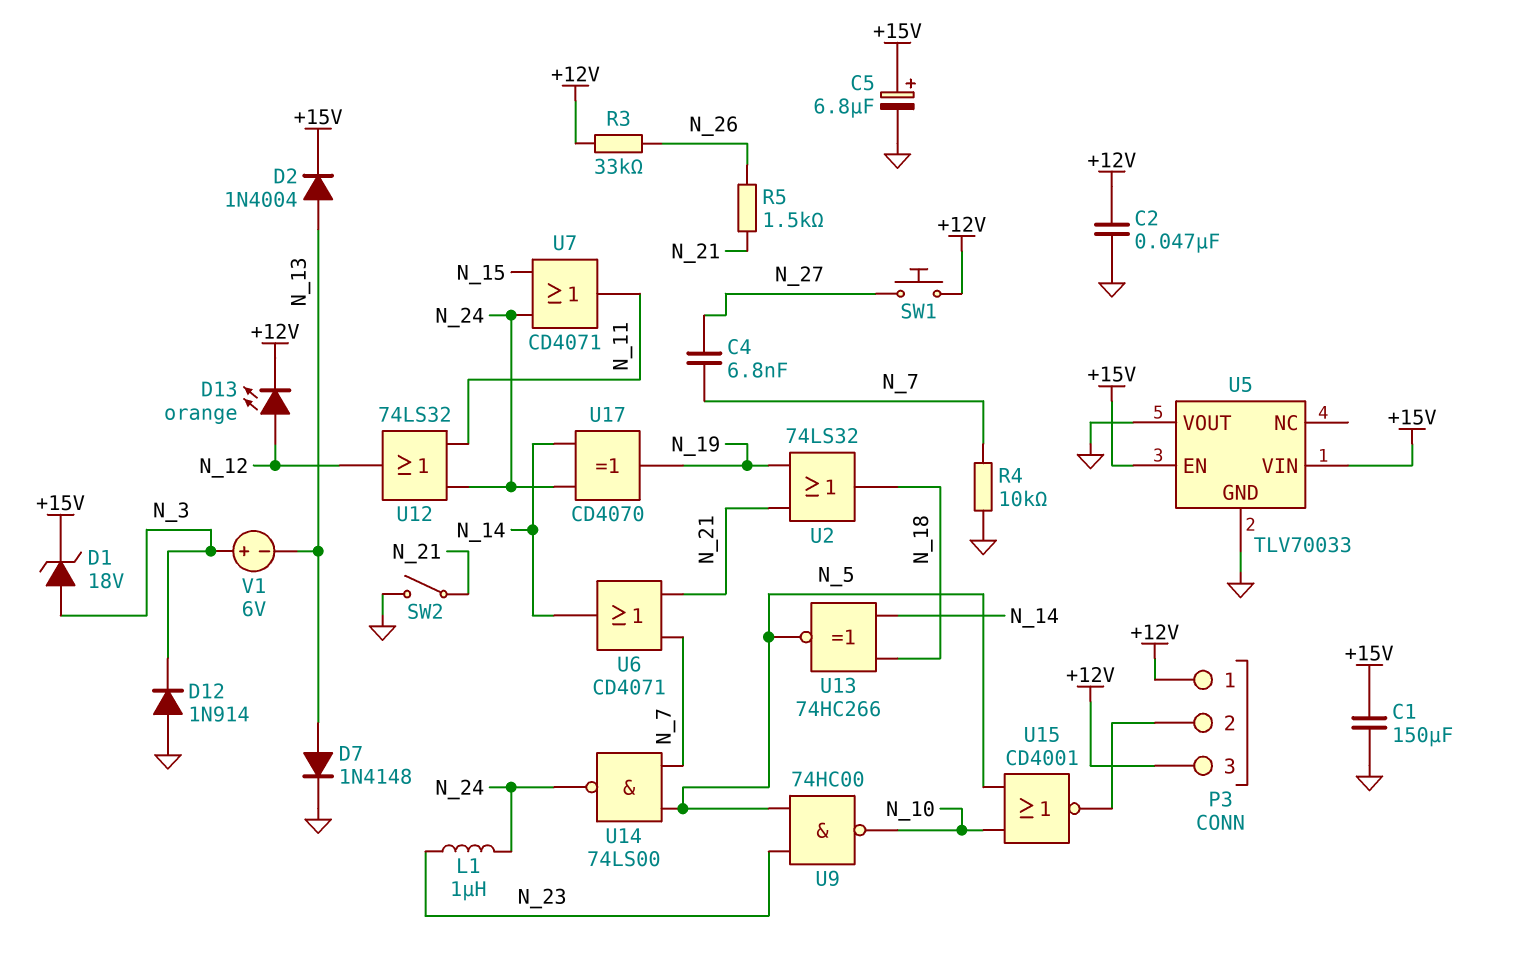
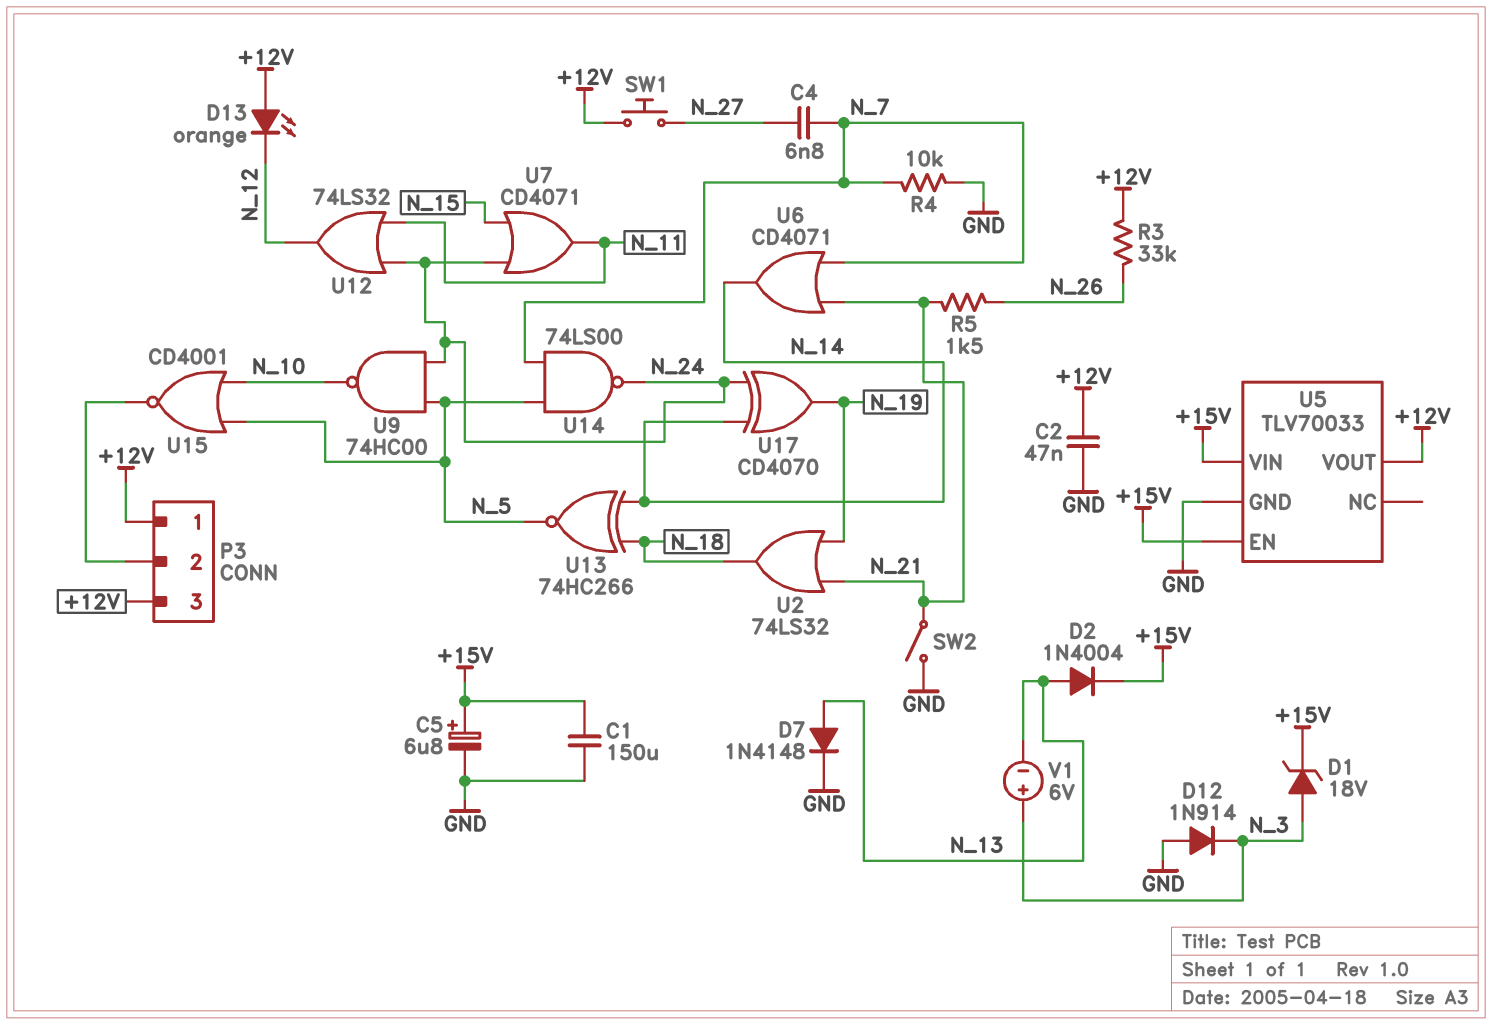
D13: LED orange (A N_12, K +12V) -> LED orange (A +12V, K N_12)
L1: 1uH (N_23, N_24) -> none
U5 pin VOUT: GND -> +12V
U9: NAND 74HC00 (in N_5, in N_23, out N_10) -> NAND 74HC00 (in N_5, in N_24, out N_10)

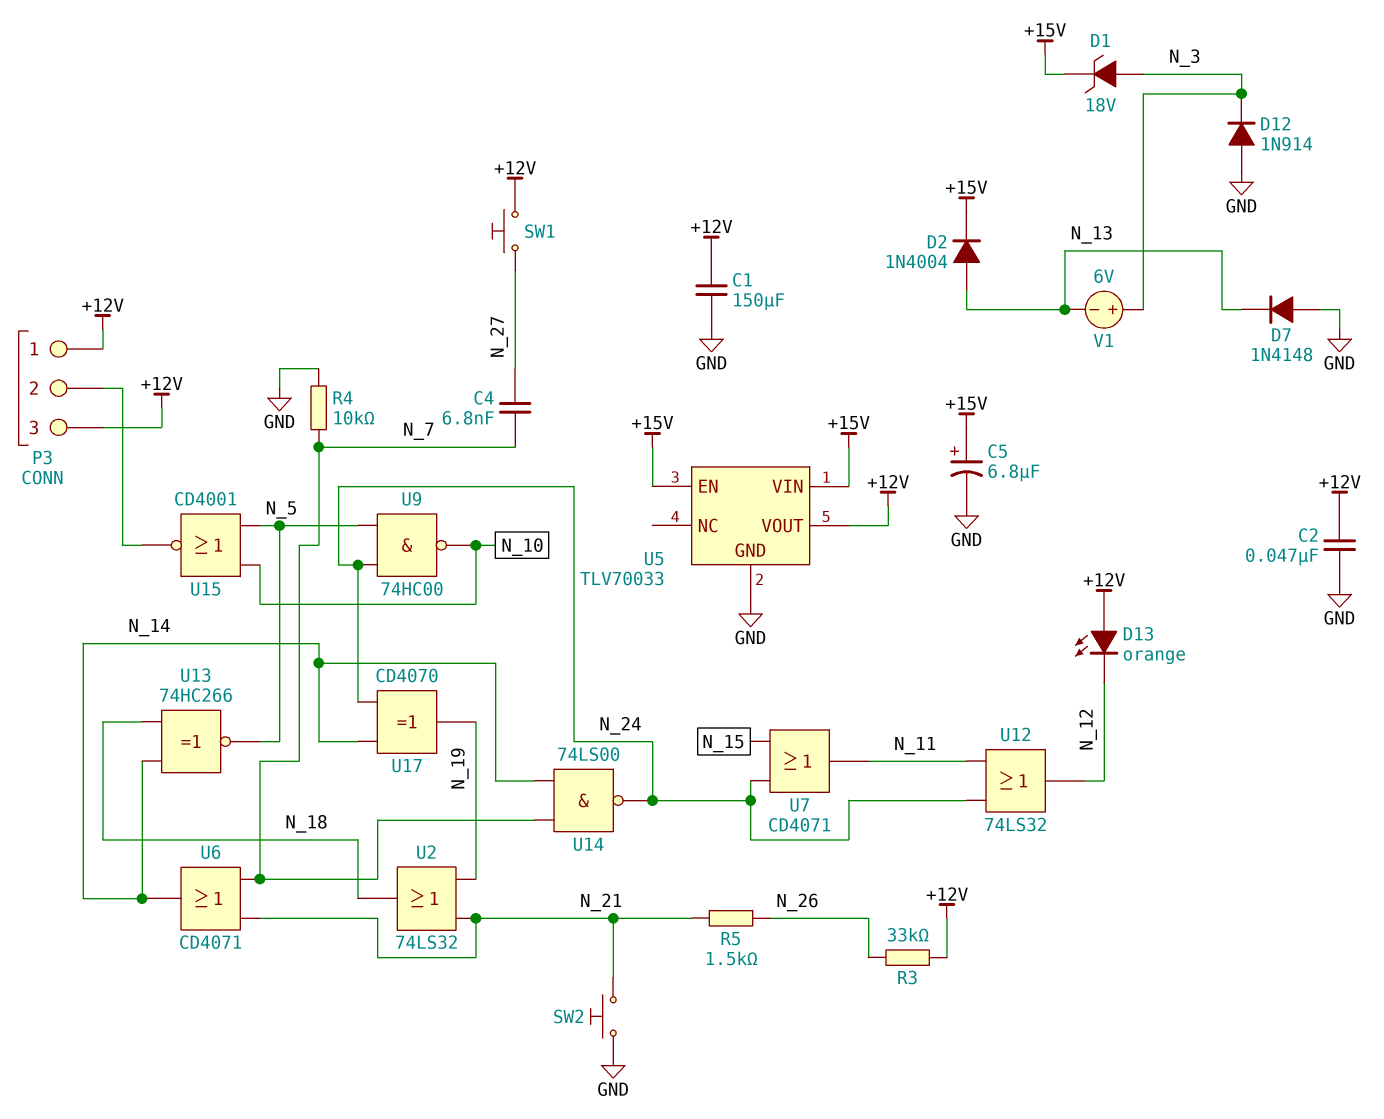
C1: 150uF (+15V, GND) -> 150uF (+12V, GND)
D7: diode 1N4148 (A N_13, K GND) -> diode 1N4148 (A GND, K N_13)
SW2: switch (GND, N_21) -> button (GND, N_21)
U14: NAND 74LS00 (in N_5, in N_7, out N_24) -> NAND 74LS00 (in N_7, in N_14, out N_24)

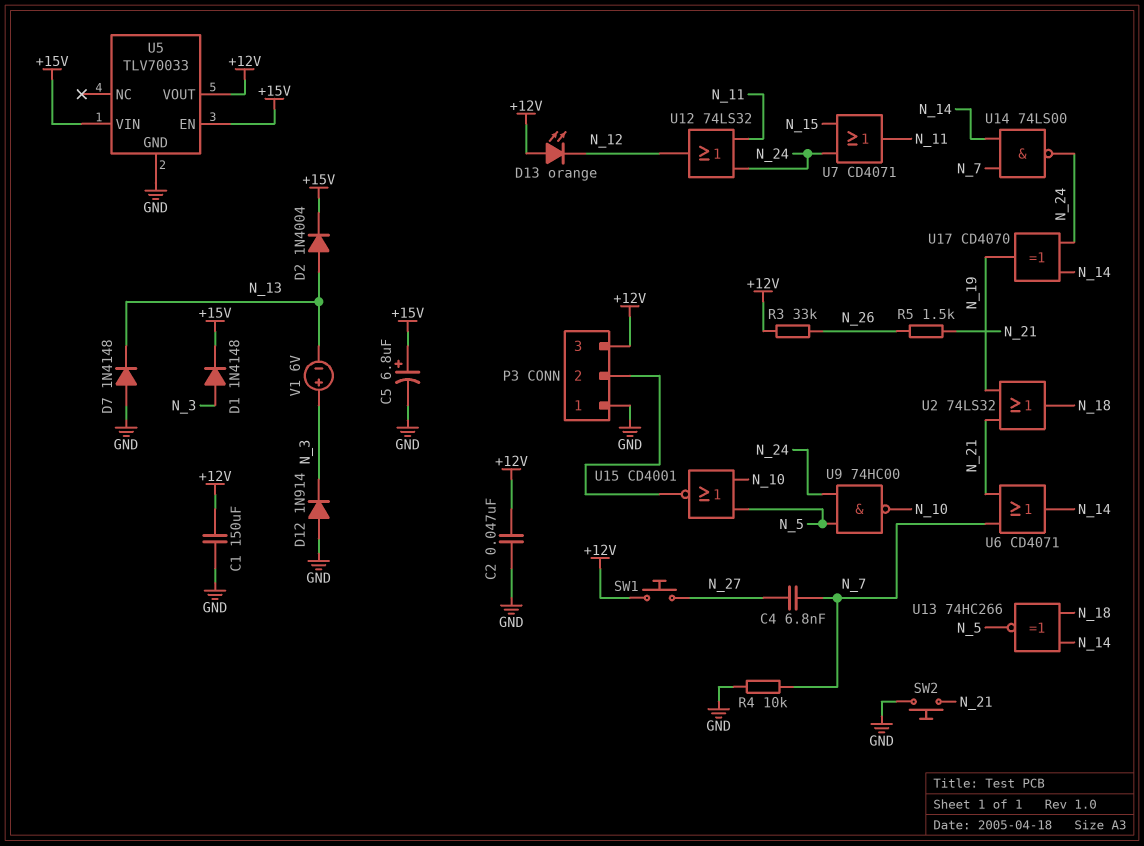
D1: zener 18V (A N_3, K +15V) -> diode 1N4148 (A N_3, K +15V)
P3 pin 1: +12V -> GND

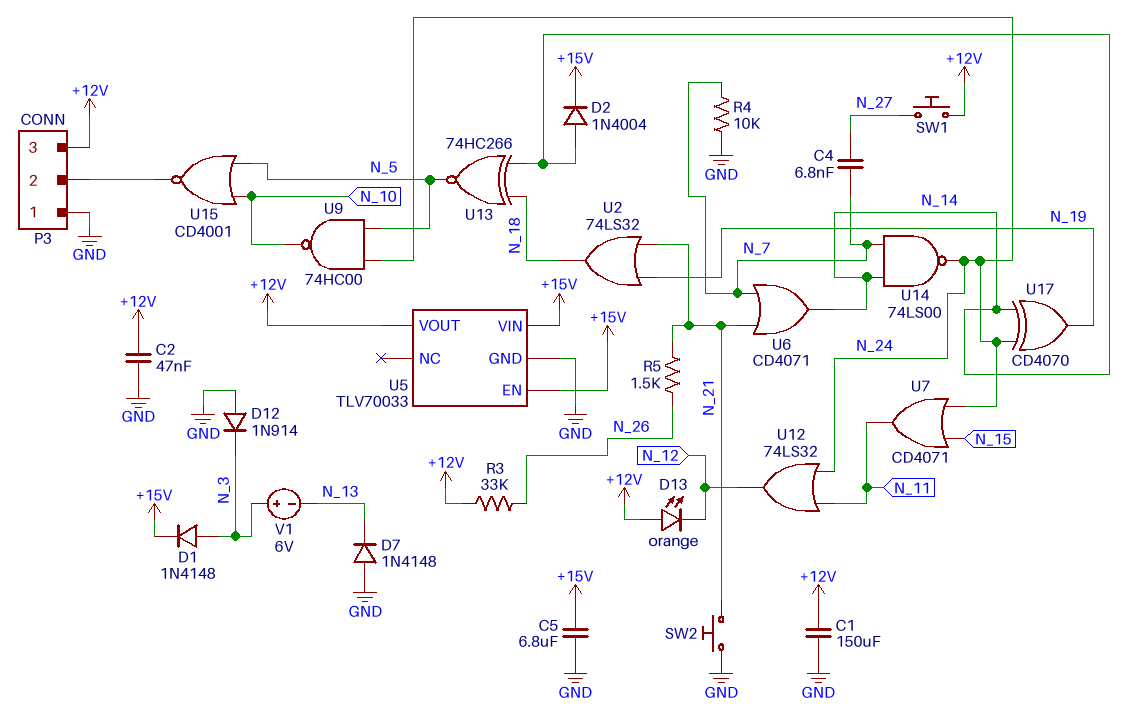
C5: 6.8uF (plus +15V, minus GND) -> 6.8uF (+15V, GND)
D2: diode 1N4004 (A N_13, K +15V) -> diode 1N4004 (A N_14, K +15V)

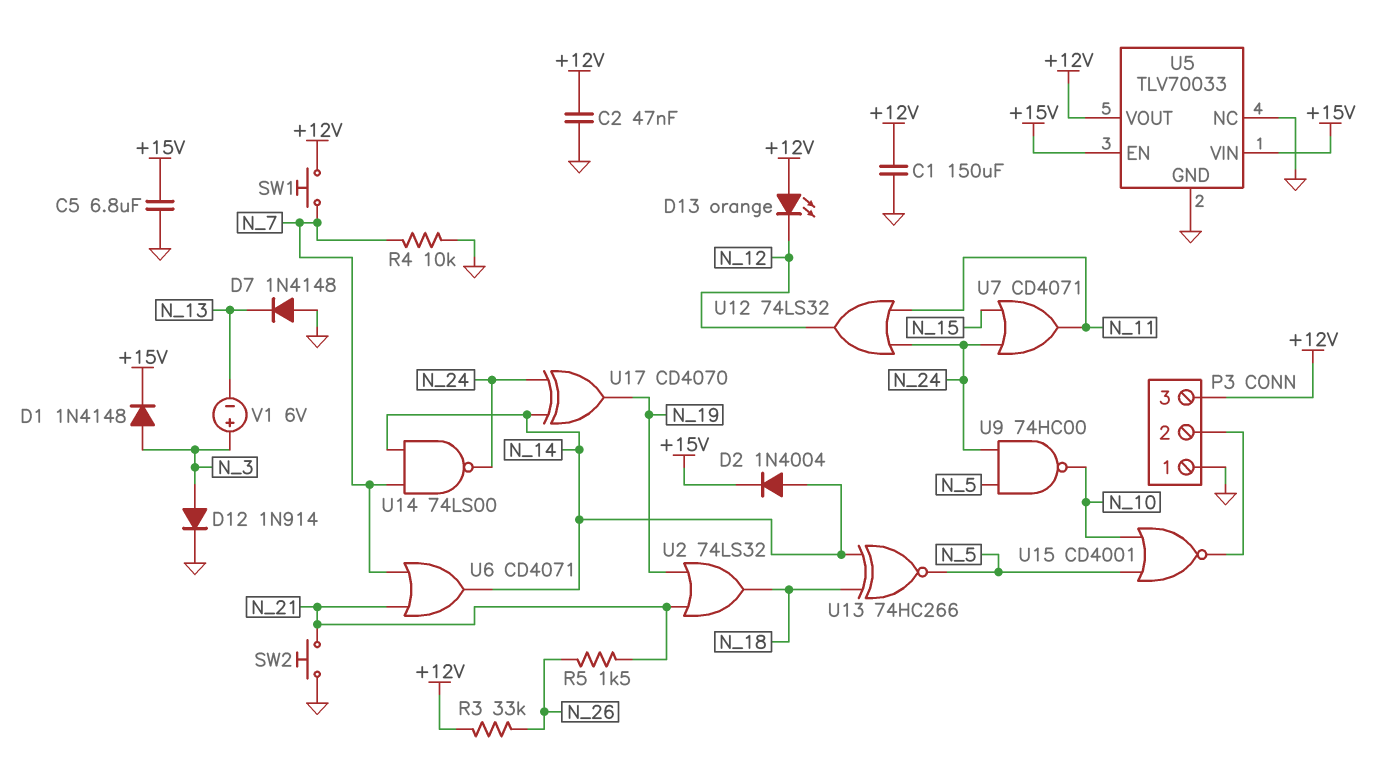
C4: 6.8nF (N_7, N_27) -> none
D12: diode 1N914 (A GND, K N_3) -> diode 1N914 (A N_3, K GND)
SW1: button (+12V, N_27) -> button (+12V, N_7)
U5 pin NC: none -> GND

